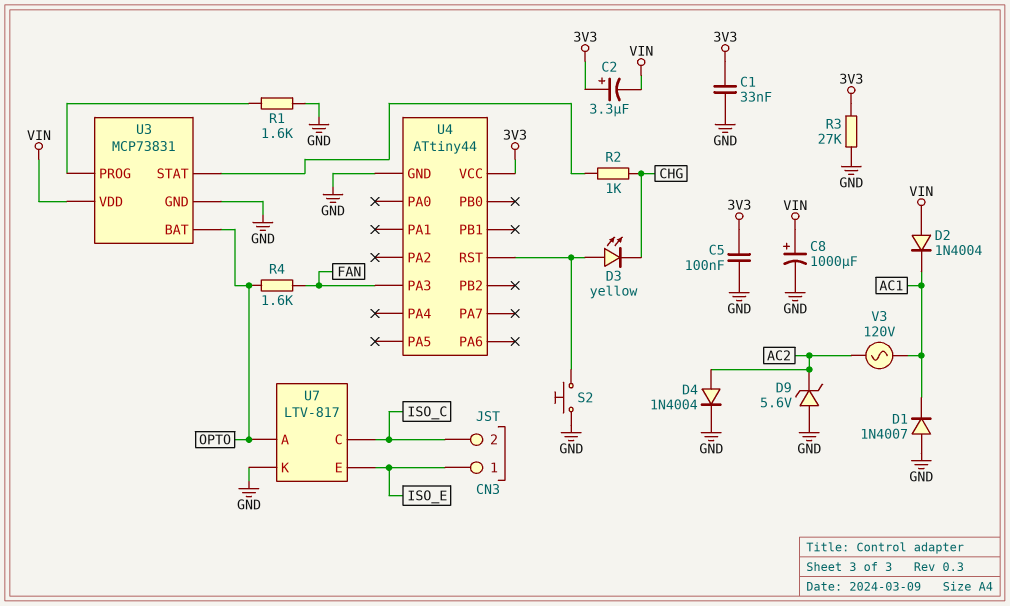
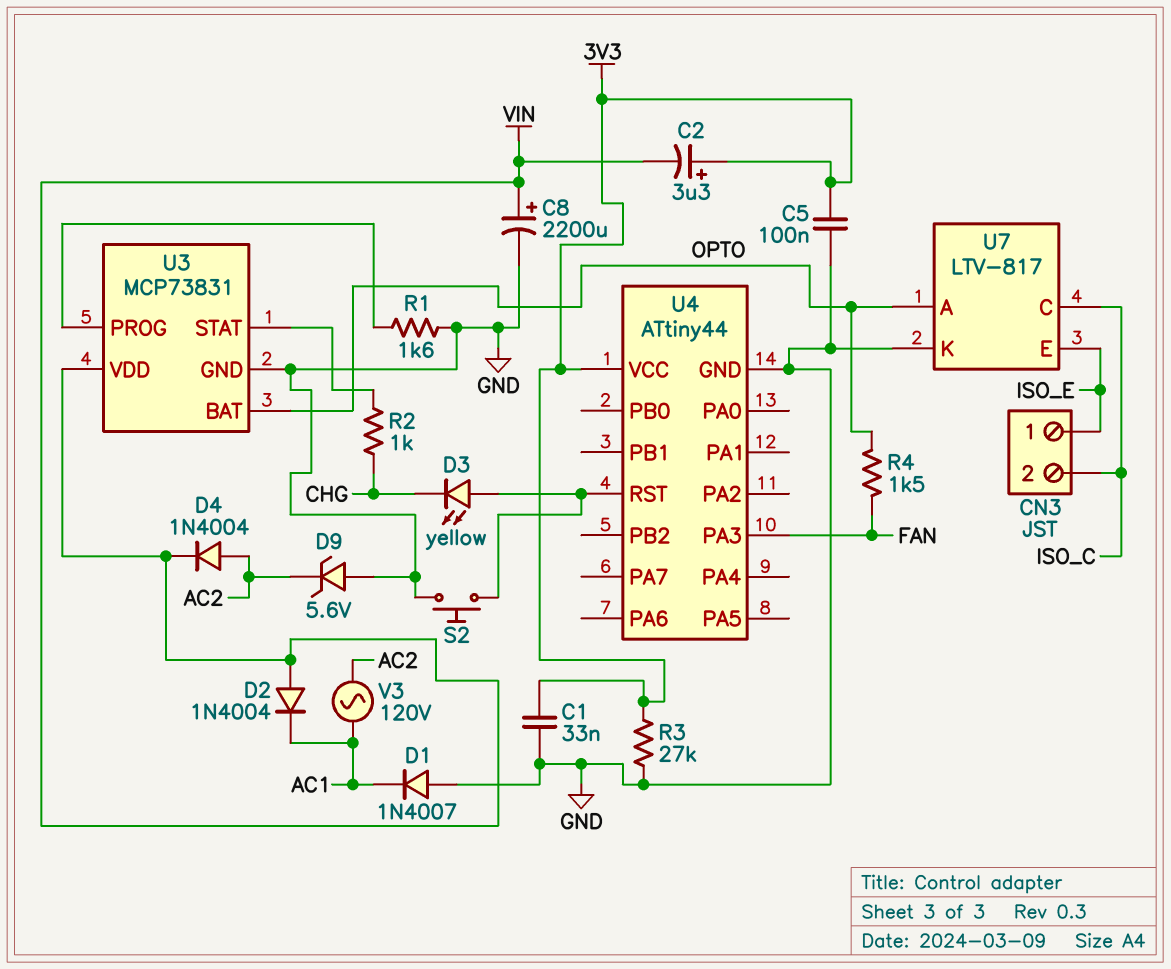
C8: 1000uF (plus VIN, minus GND) -> 2200uF (plus VIN, minus GND)
D4: diode 1N4004 (A AC2, K GND) -> diode 1N4004 (A AC2, K VIN)
R4: 1.6k (FAN, OPTO) -> 1.5k (FAN, OPTO)

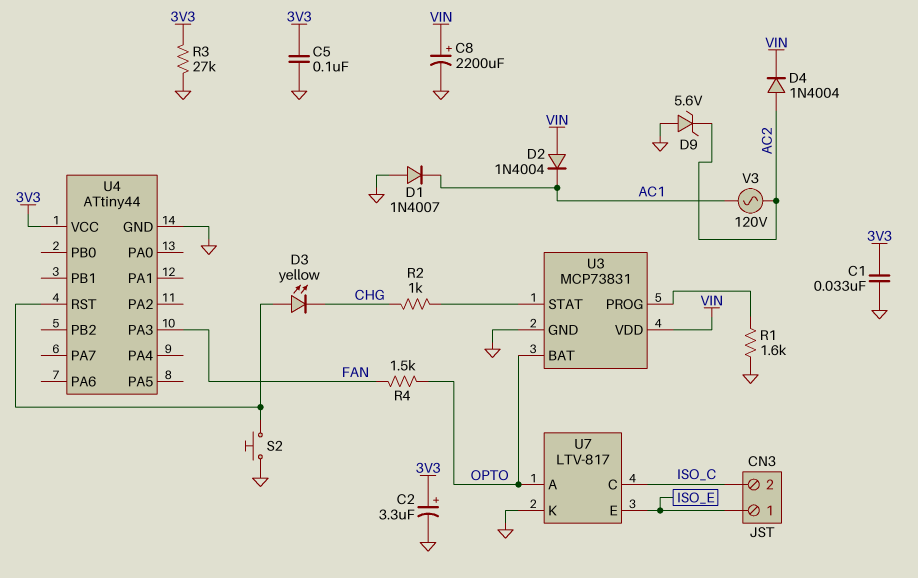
C2: 3.3uF (plus 3V3, minus VIN) -> 3.3uF (plus 3V3, minus GND)

